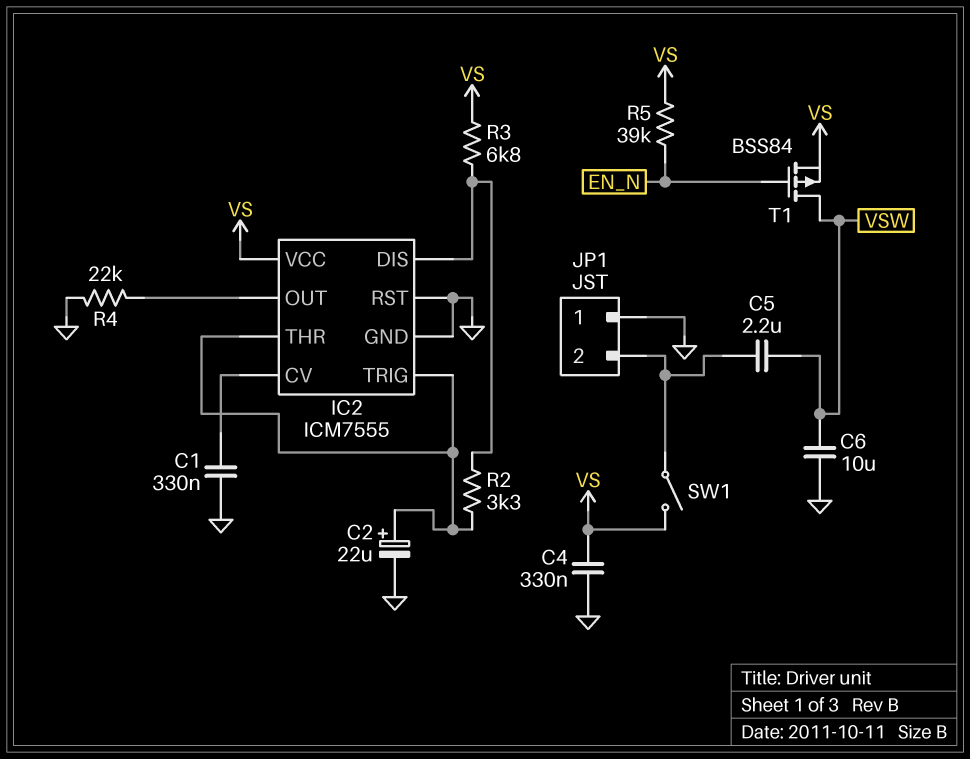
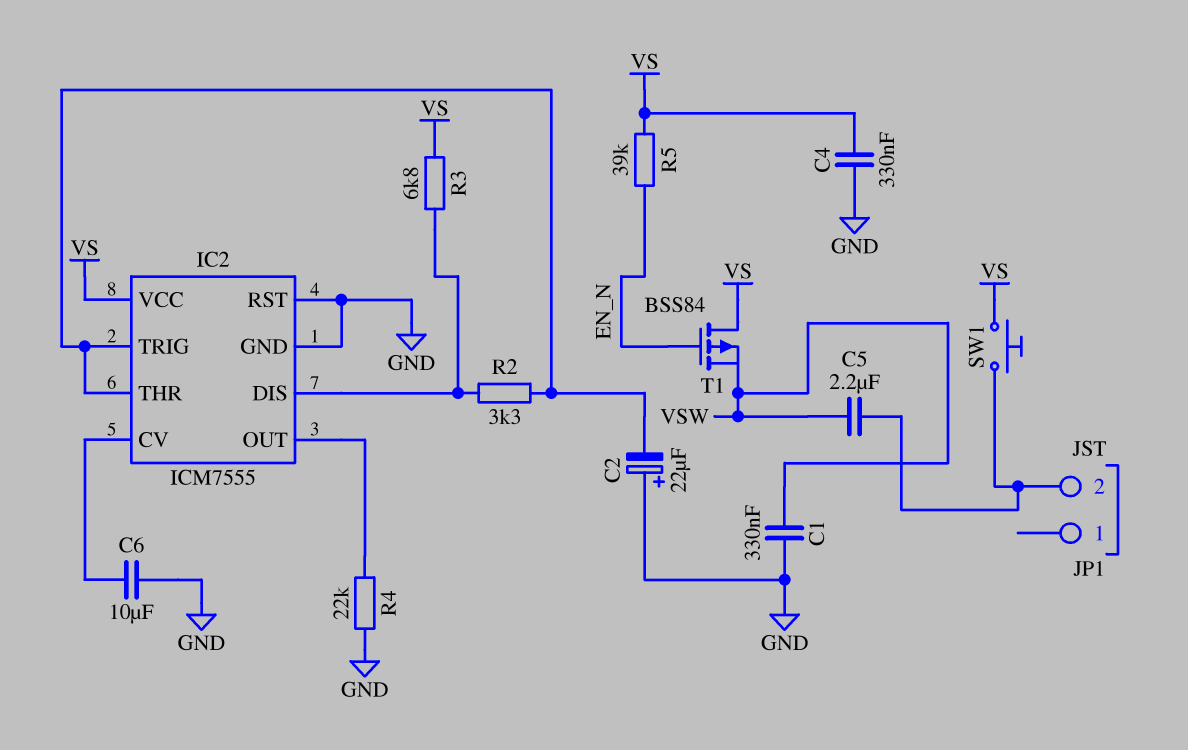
C1: 330nF (GND, IC2/CV) -> 330nF (GND, VSW)
C2: 22uF (plus IC2/THR, minus GND) -> 22uF (plus GND, minus IC2/THR)
C6: 10uF (GND, VSW) -> 10uF (GND, IC2/CV)
JP1 pin 1: GND -> none
SW1: switch (JP1/2, VS) -> button (JP1/2, VS)
T1: PMOS BSS84 (G EN_N, D VSW, S VS) -> PMOS BSS84 (G EN_N, D VS, S VSW)

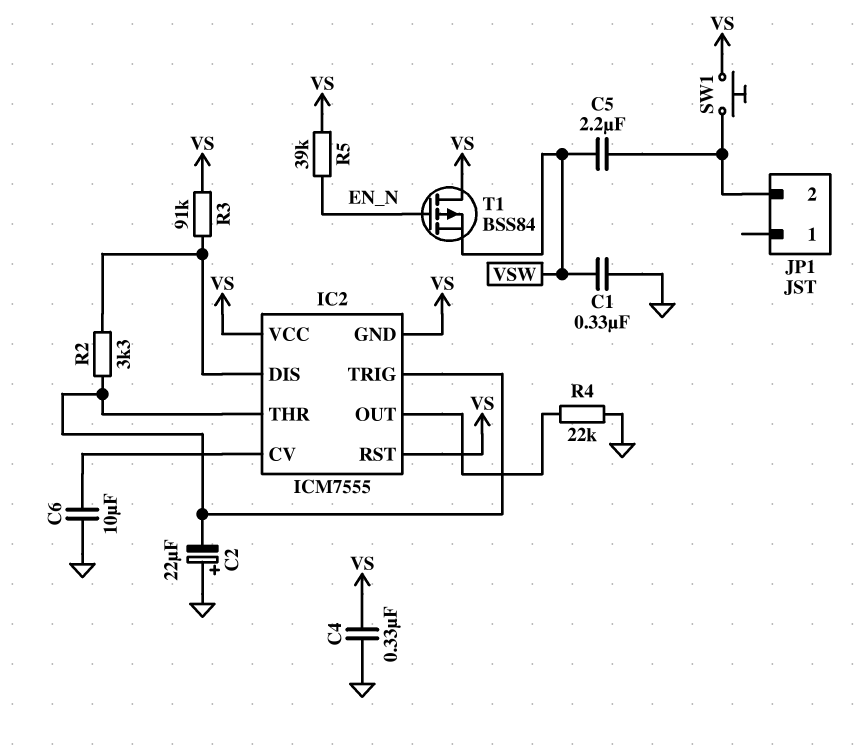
IC2 pin GND: GND -> VS
IC2 pin RST: GND -> VS
R3: 6.8k (IC2/DIS, VS) -> 91k (IC2/DIS, VS)

